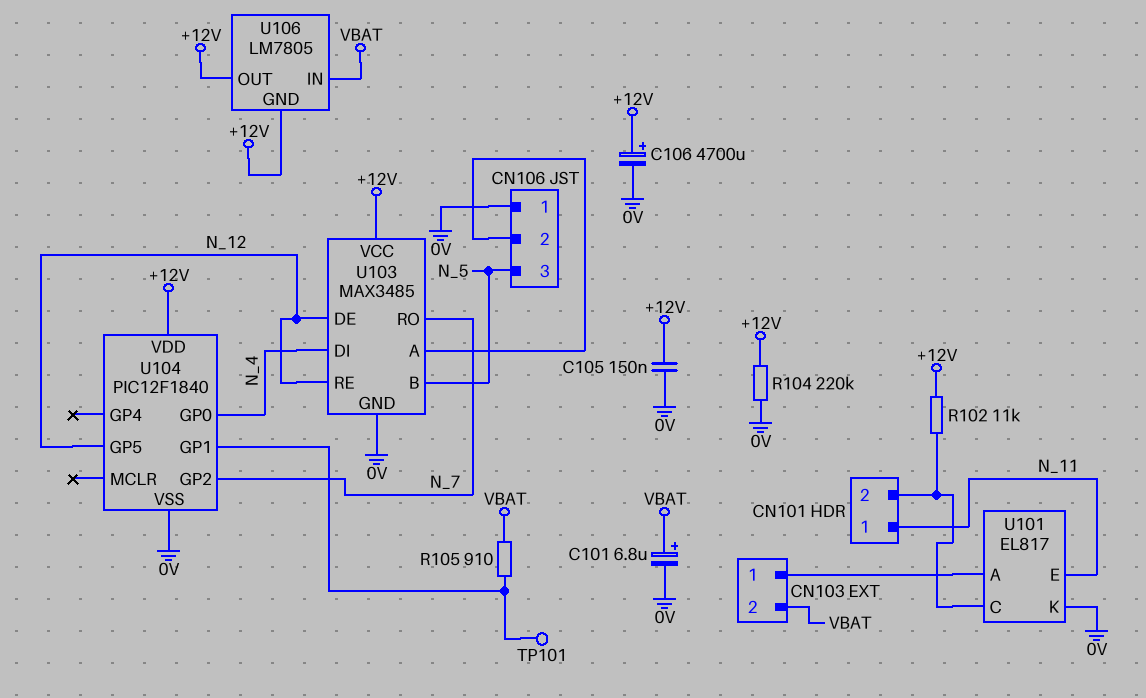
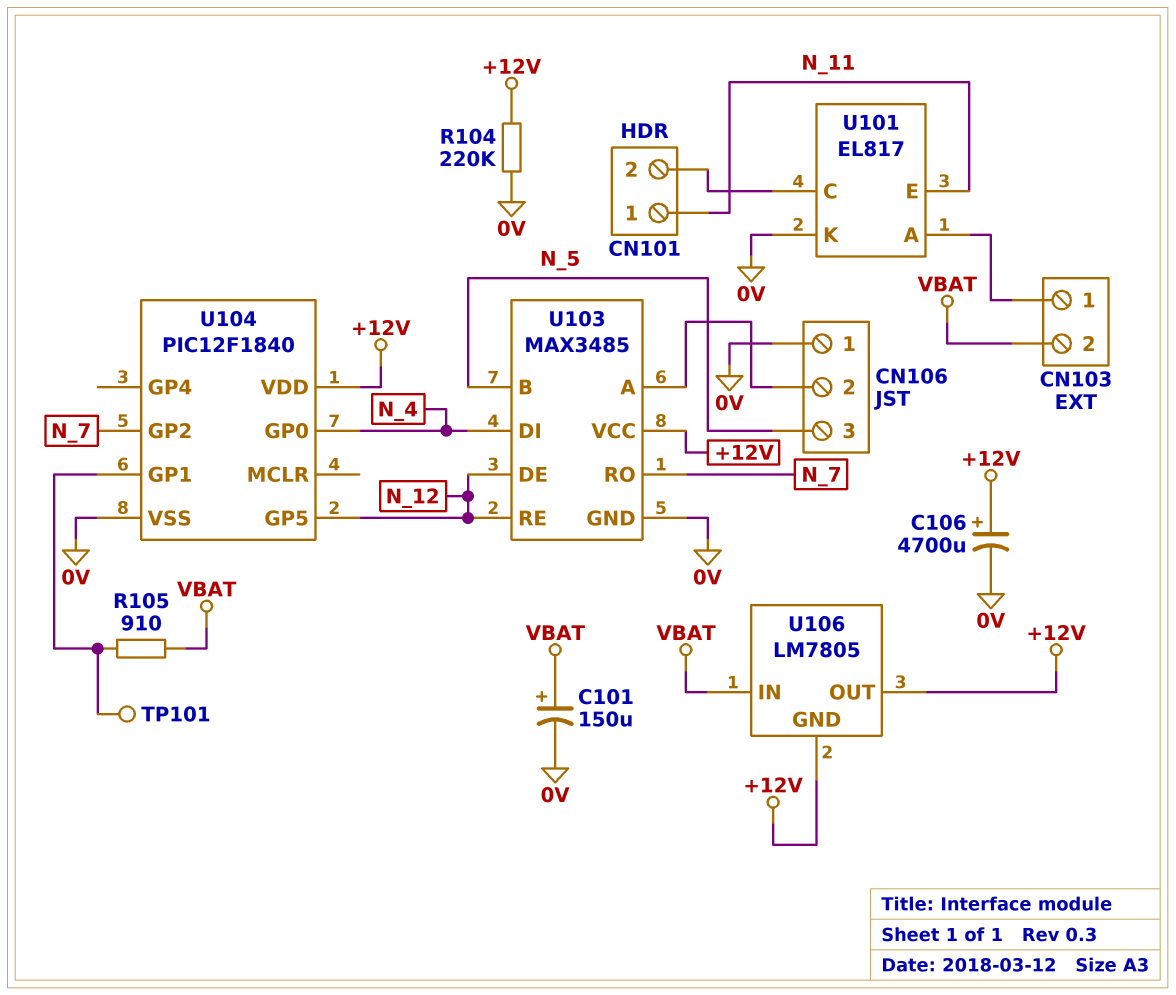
C101: 6.8uF (plus VBAT, minus 0V) -> 150uF (plus VBAT, minus 0V)
C105: 150nF (+12V, 0V) -> none
R102: 11k (+12V, CN101/2) -> none

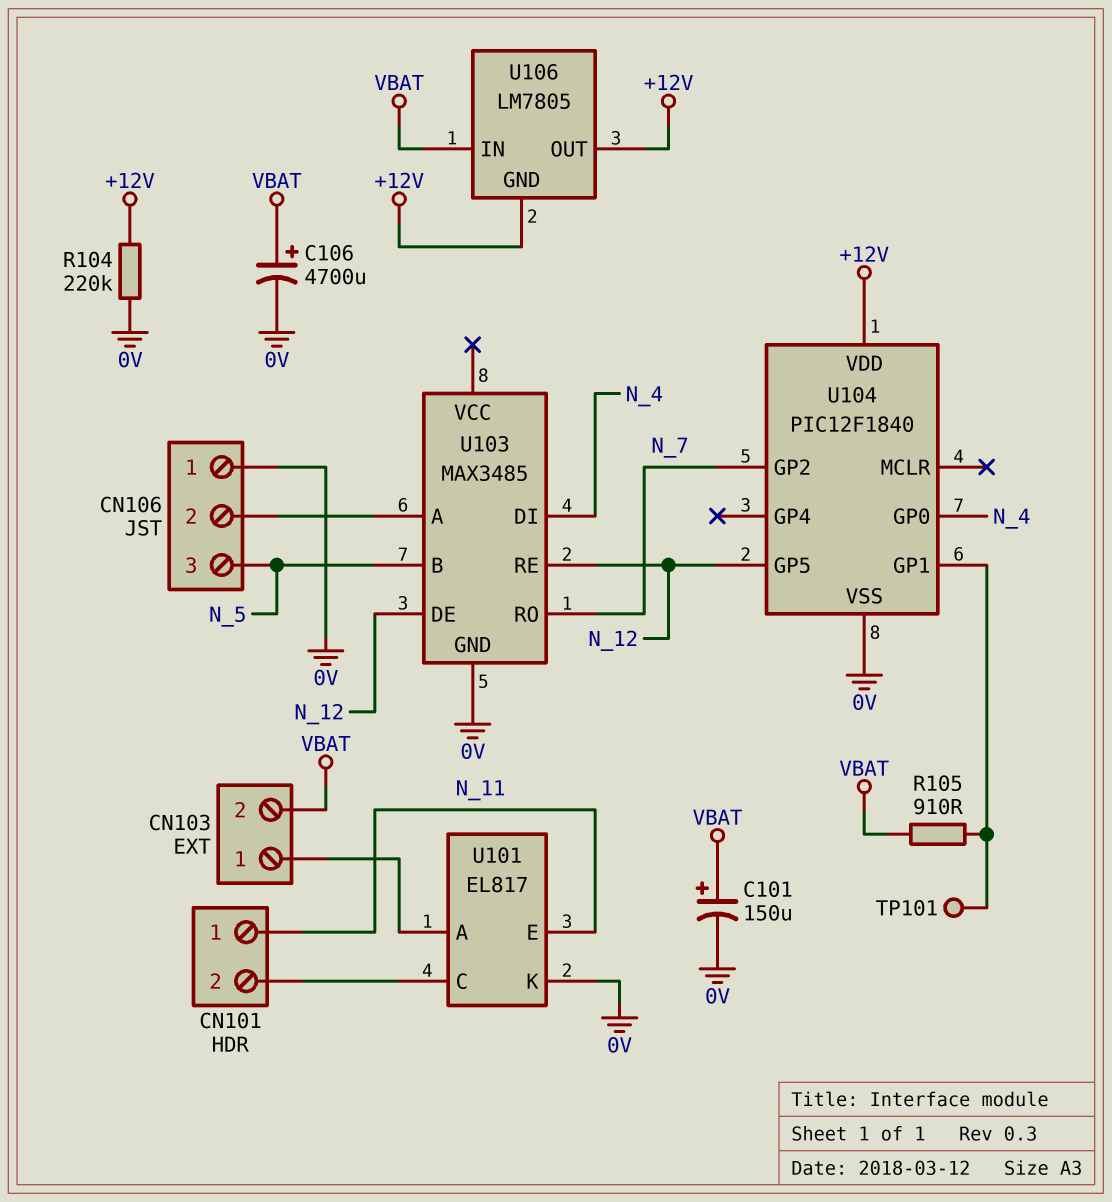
C106: 4700uF (plus +12V, minus 0V) -> 4700uF (plus VBAT, minus 0V)
U103 pin VCC: +12V -> none

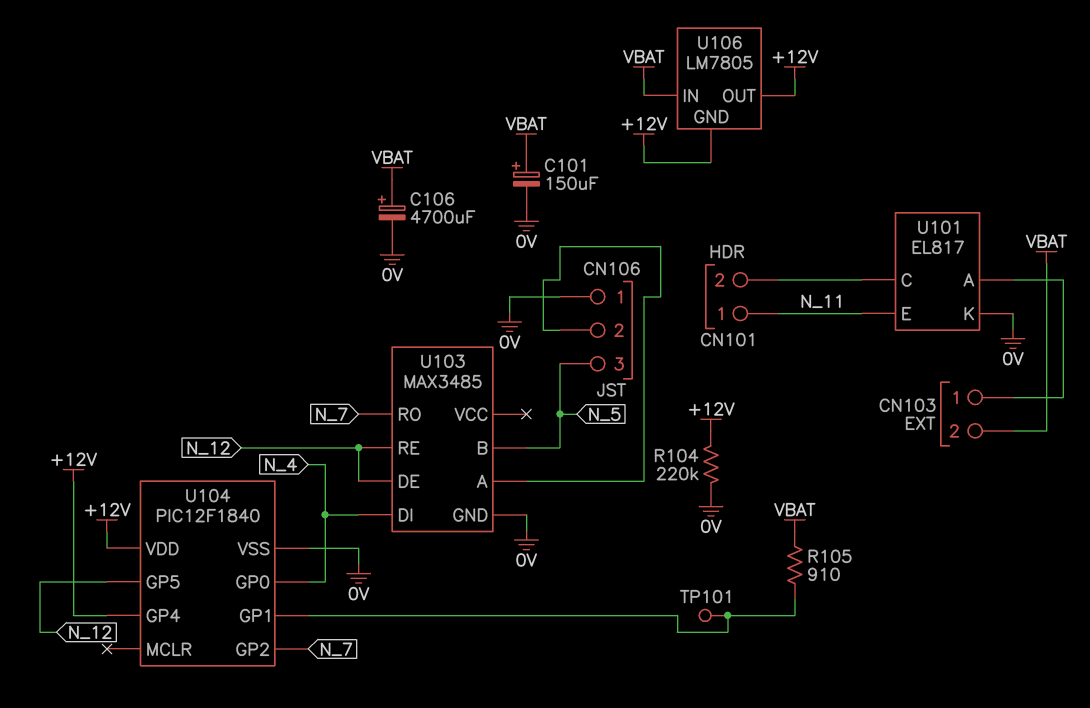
U104 pin GP4: none -> +12V

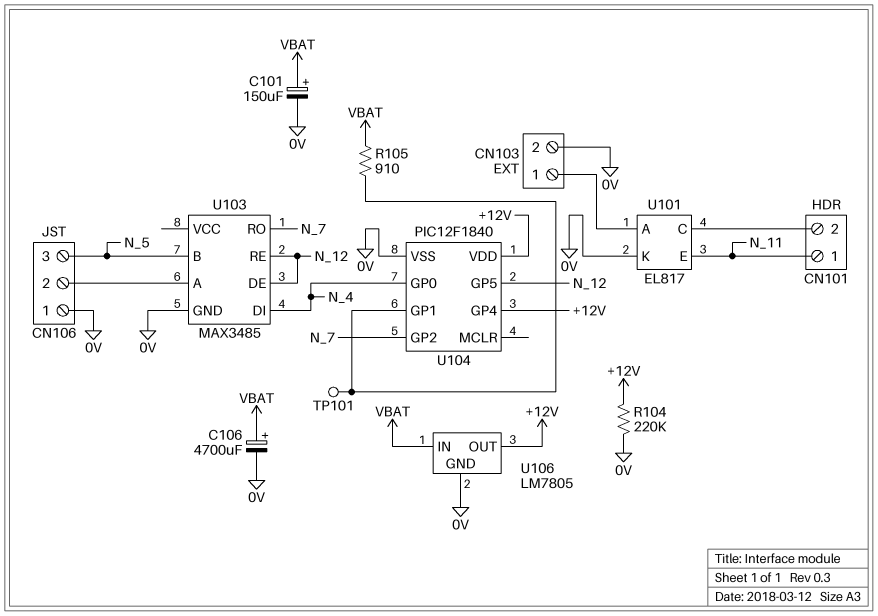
CN103 pin 2: VBAT -> 0V
U106 pin GND: +12V -> 0V

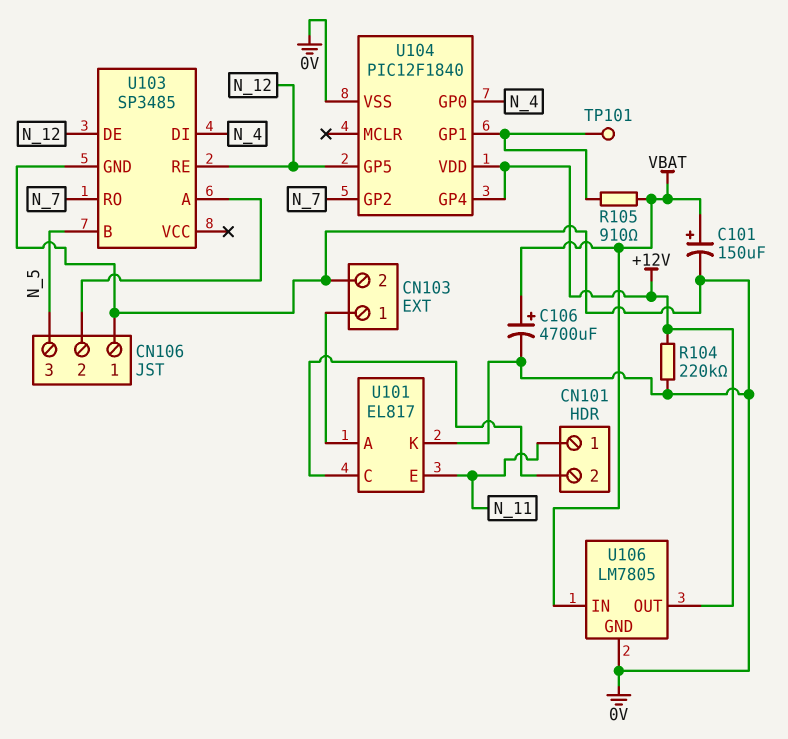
U103: MAX3485 -> SP3485

